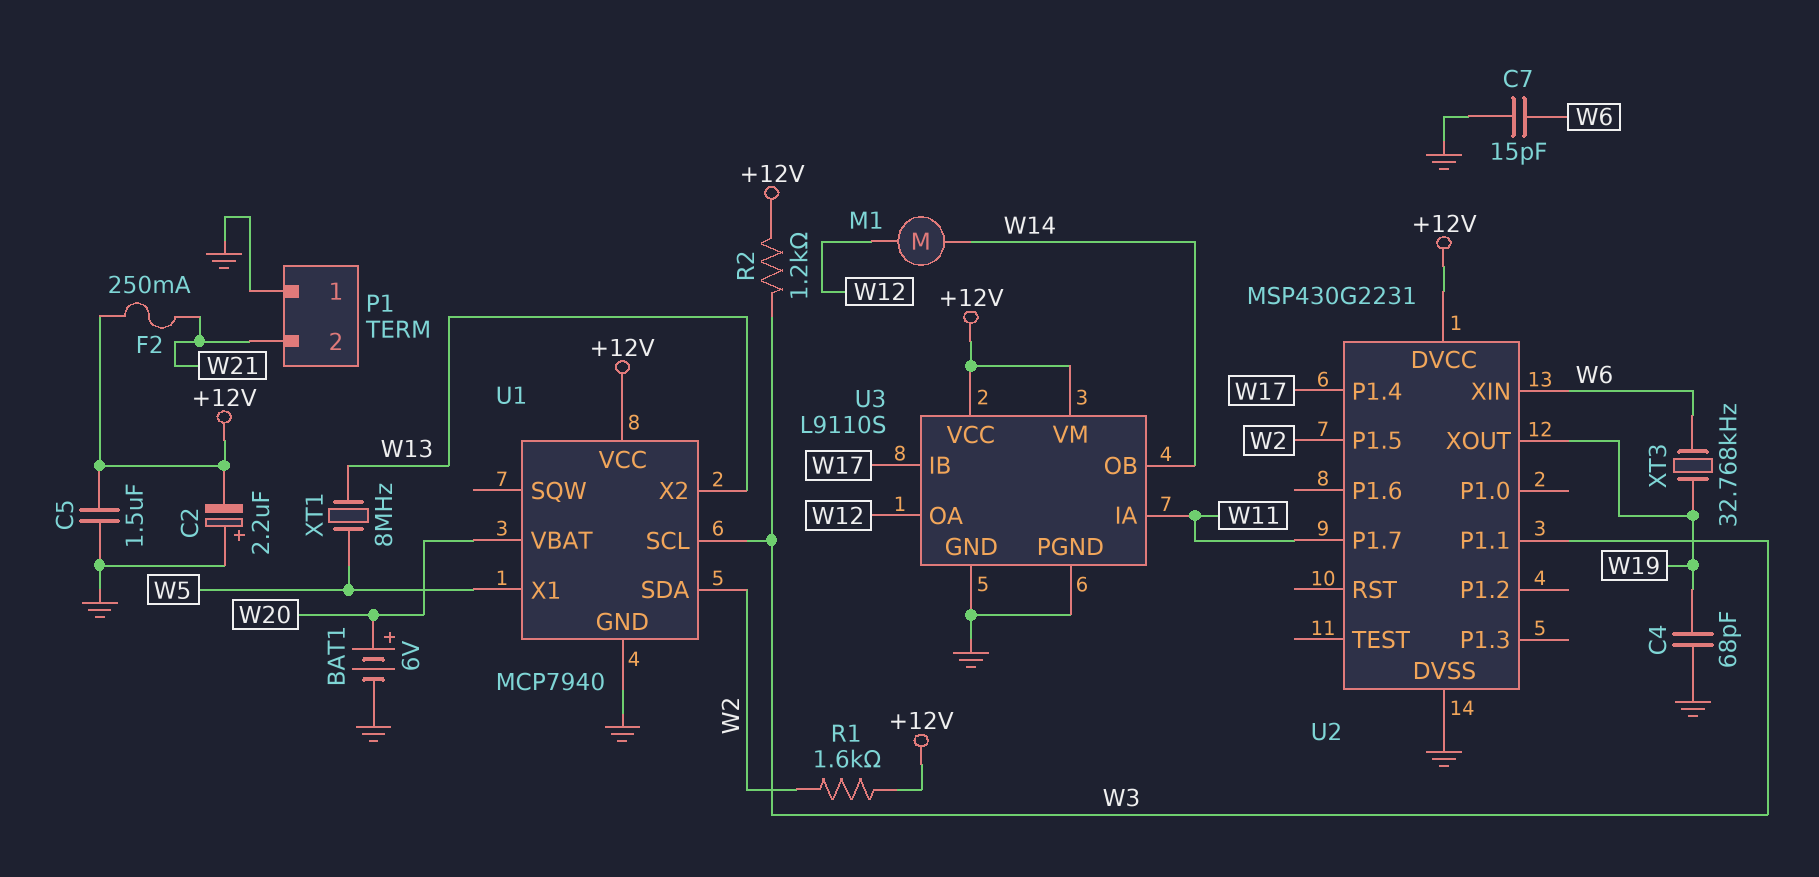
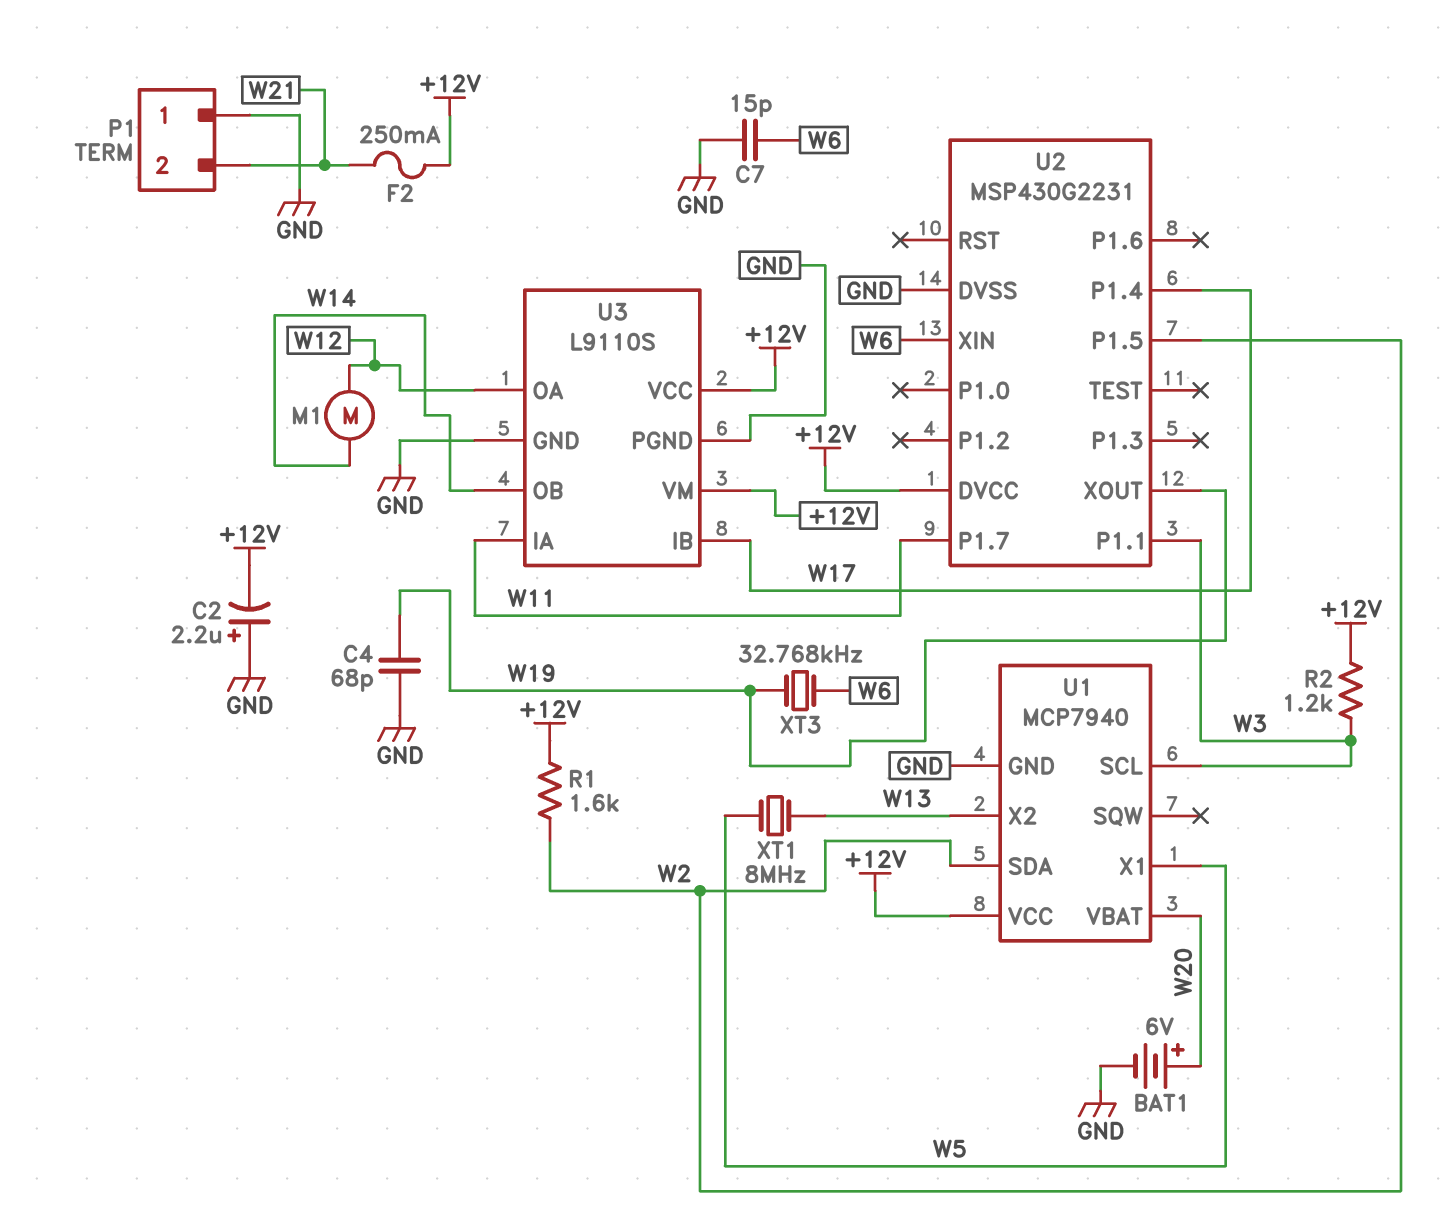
C5: 1.5uF (+12V, GND) -> none

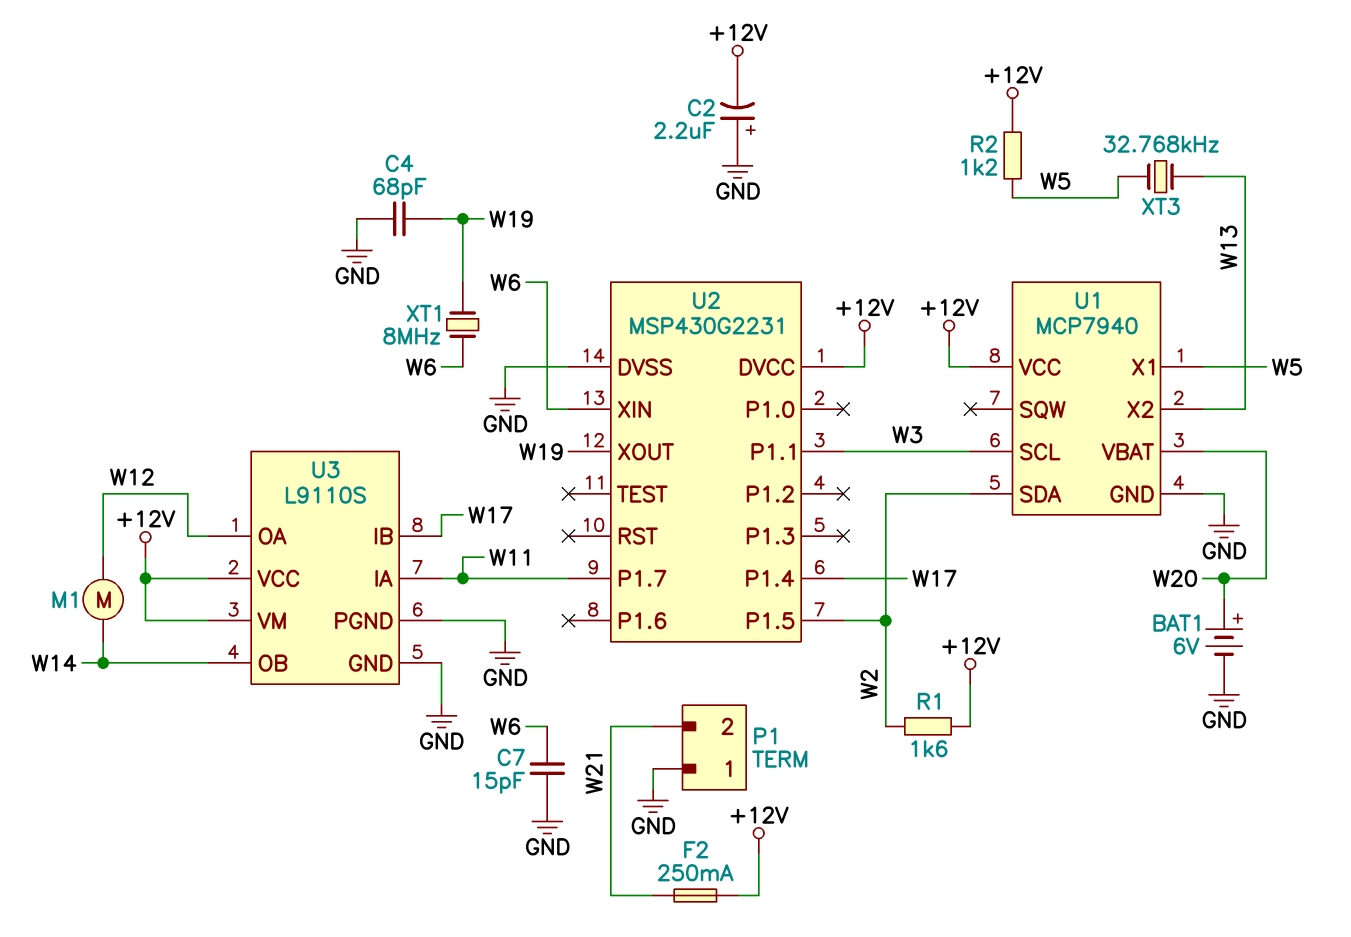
R2: 1.2k (+12V, W3) -> 1.2k (+12V, W5)
XT1: 8MHz (W5, W13) -> 8MHz (W6, W19)
XT3: 32.768kHz (W6, W19) -> 32.768kHz (W5, W13)

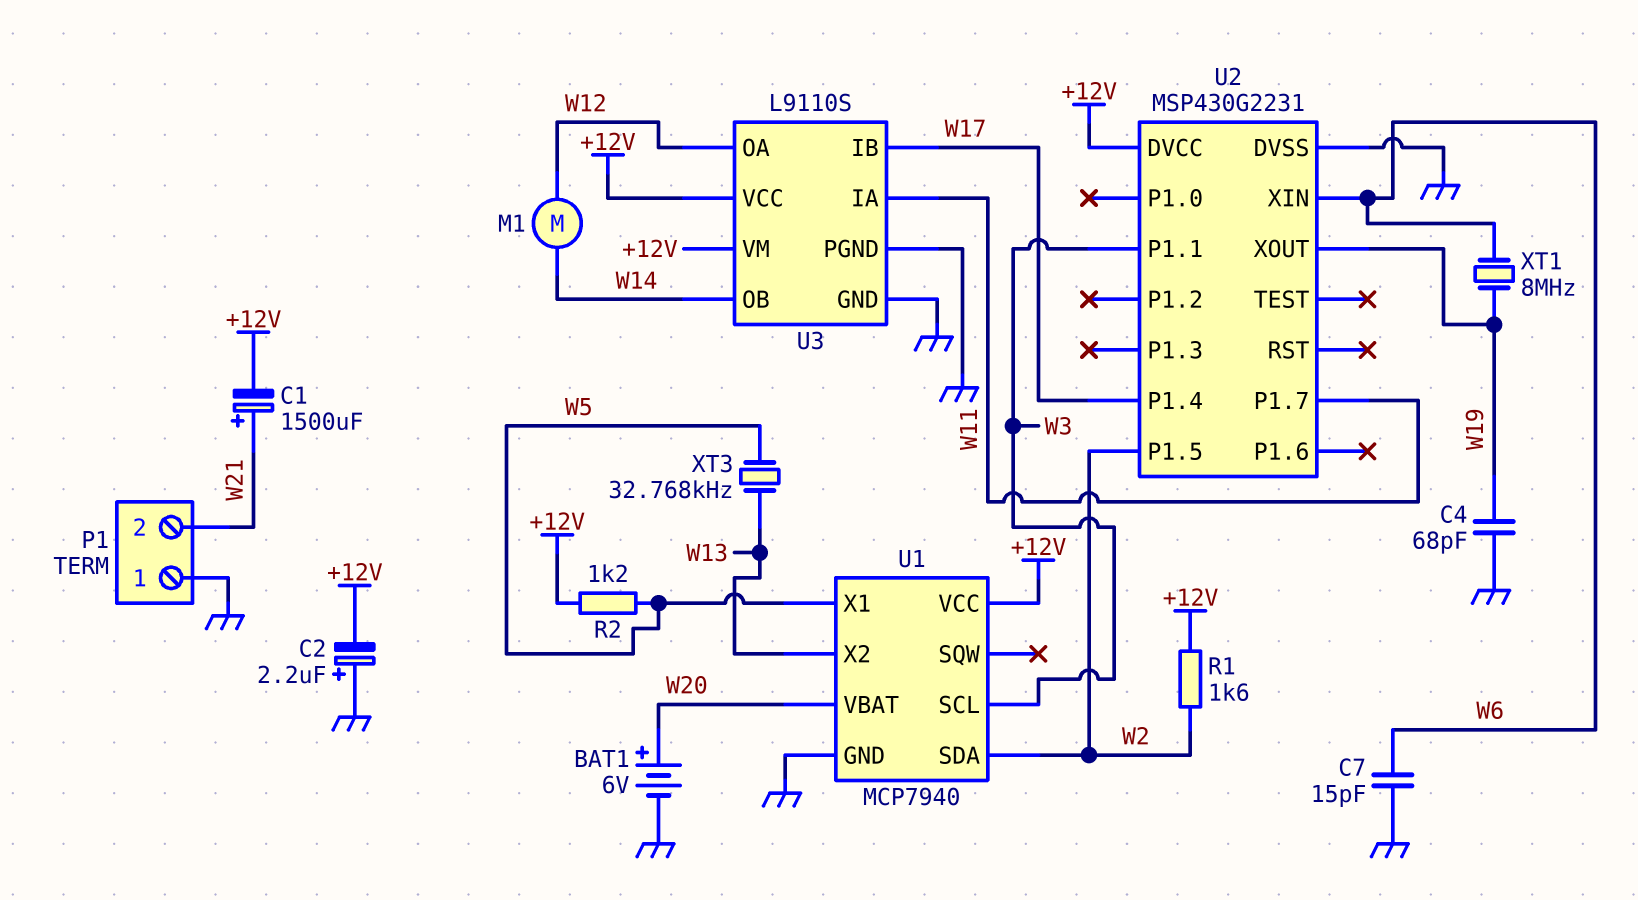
C1: none -> 1500uF (plus W21, minus +12V)
F2: 250mA (+12V, W21) -> none

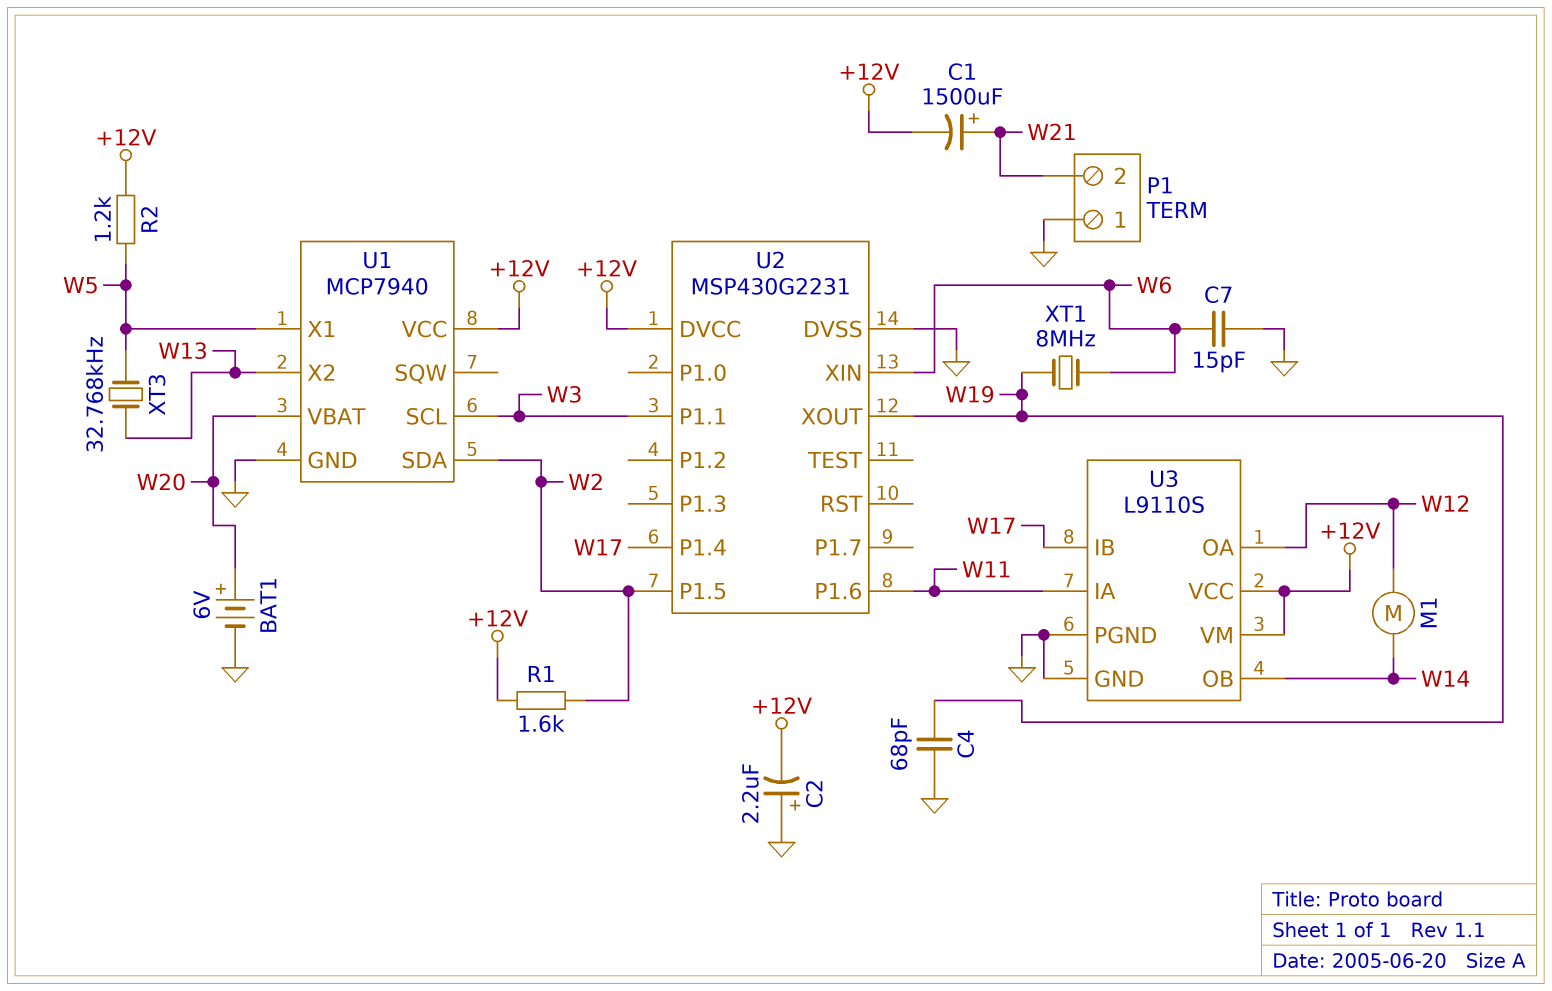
U2 pin P1.6: none -> W11
U2 pin P1.7: W11 -> none

